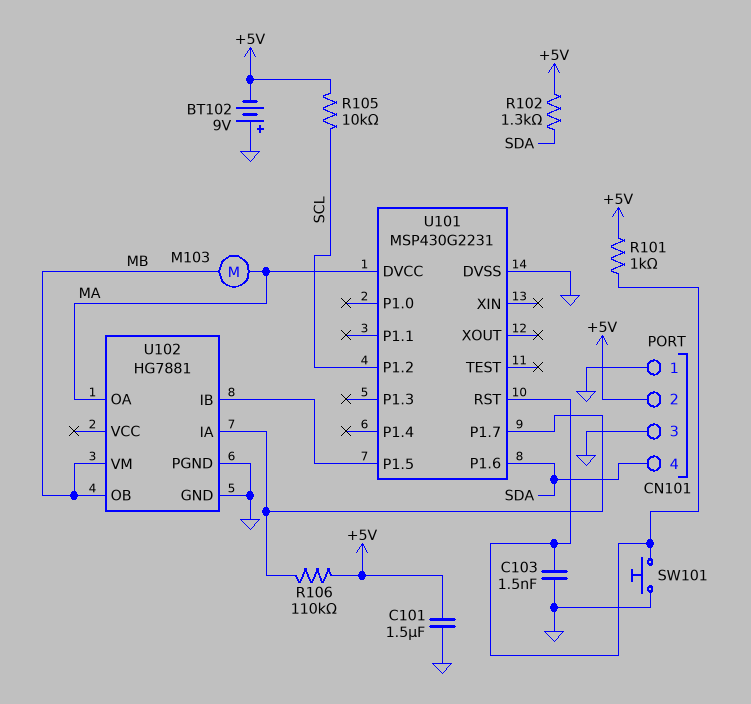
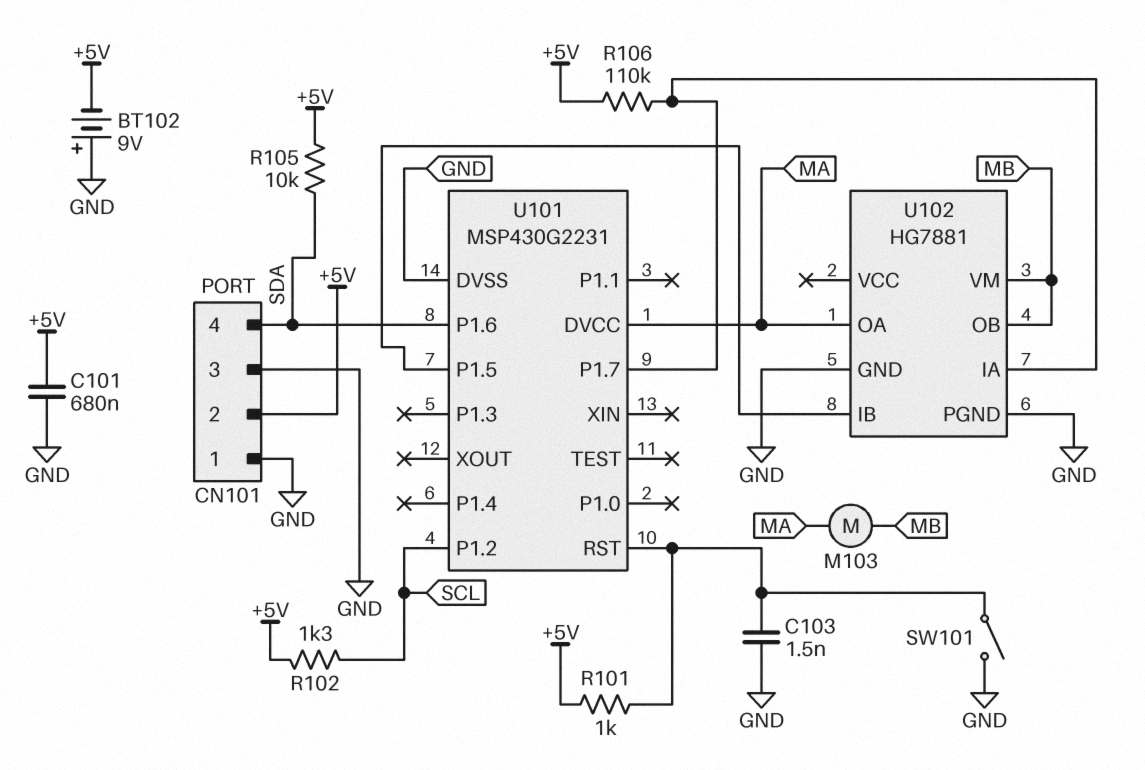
C101: 1.5uF (+5V, GND) -> 680nF (+5V, GND)
R102: 1.3k (+5V, SDA) -> 1.3k (+5V, SCL)
R105: 10k (+5V, SCL) -> 10k (+5V, SDA)
SW101: button (GND, U101/RST) -> switch (GND, U101/RST)

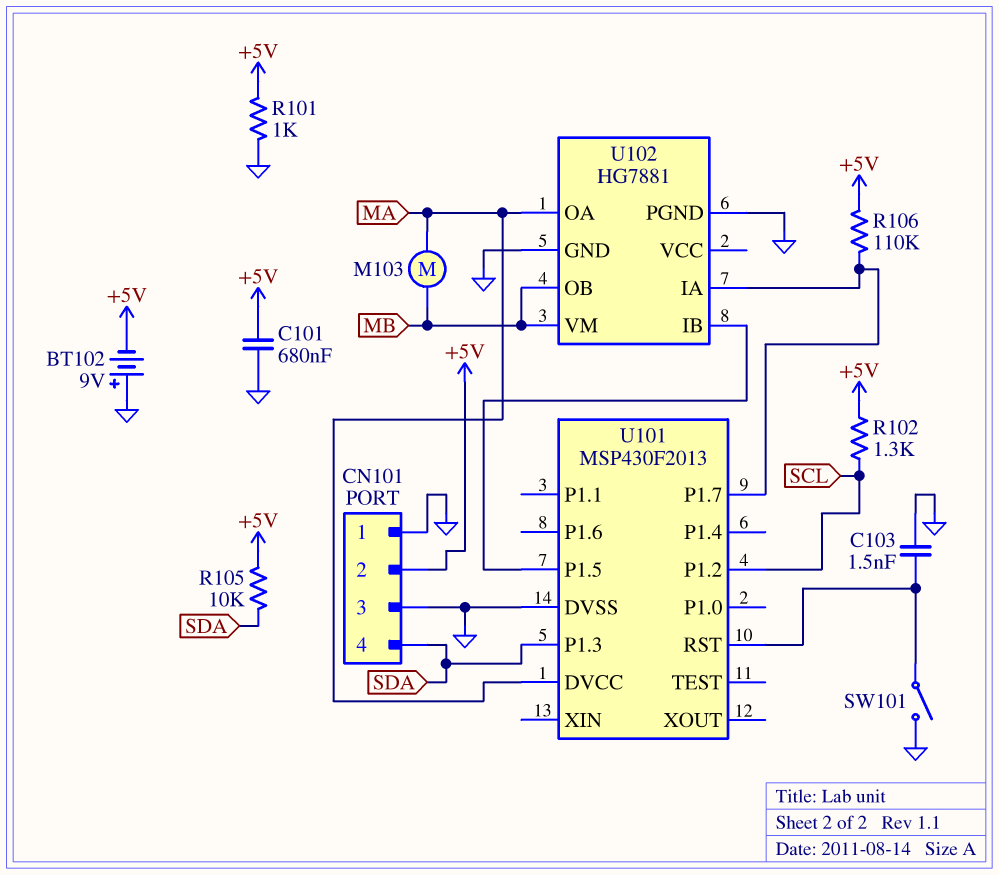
R101: 1k (+5V, U101/RST) -> 1k (+5V, GND)
U101: MSP430G2231 -> MSP430F2013
U101 pin P1.3: none -> SDA
U101 pin P1.6: SDA -> none

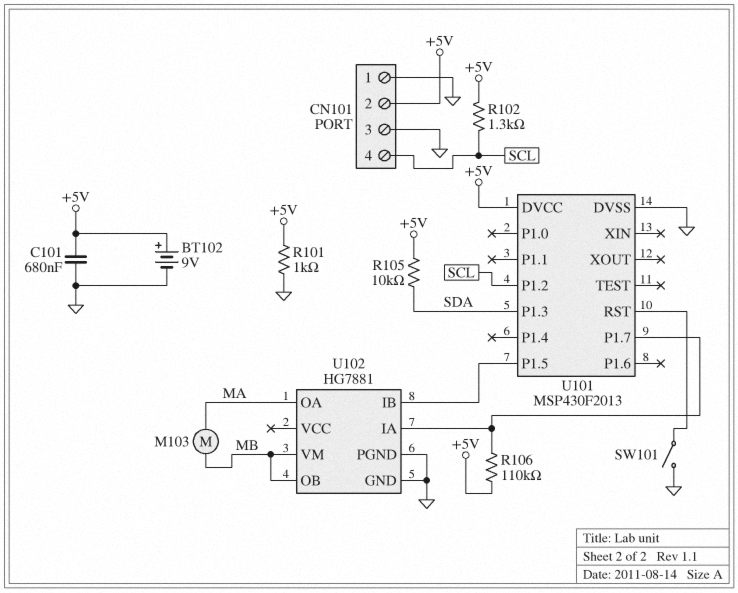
BT102: 9V (plus GND, minus +5V) -> 9V (plus +5V, minus GND)
C103: 1.5nF (GND, U101/RST) -> none
CN101 pin 4: SDA -> SCL
U101 pin DVCC: MA -> +5V

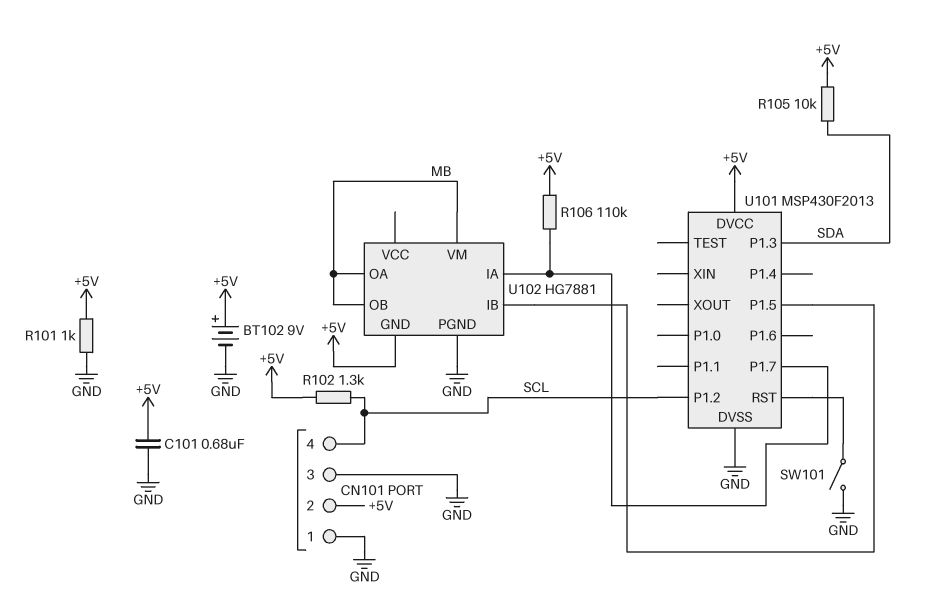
M103: motor (MA, MB) -> none
U102 pin GND: GND -> +5V
U102 pin OA: MA -> MB

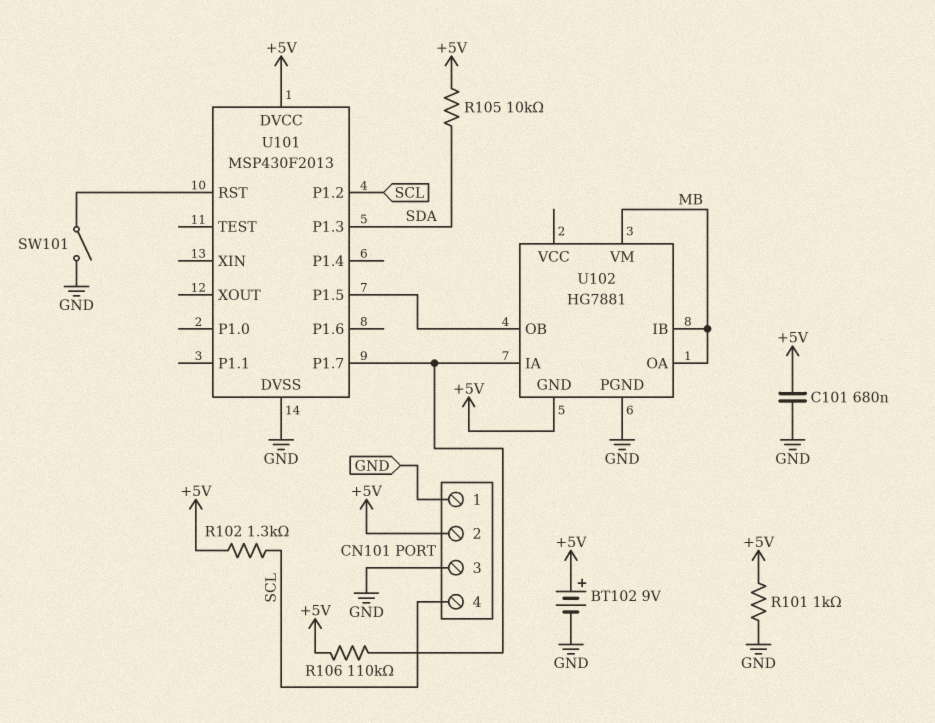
U102 pin IB: U101/P1.5 -> MB
U102 pin OB: MB -> U101/P1.5

